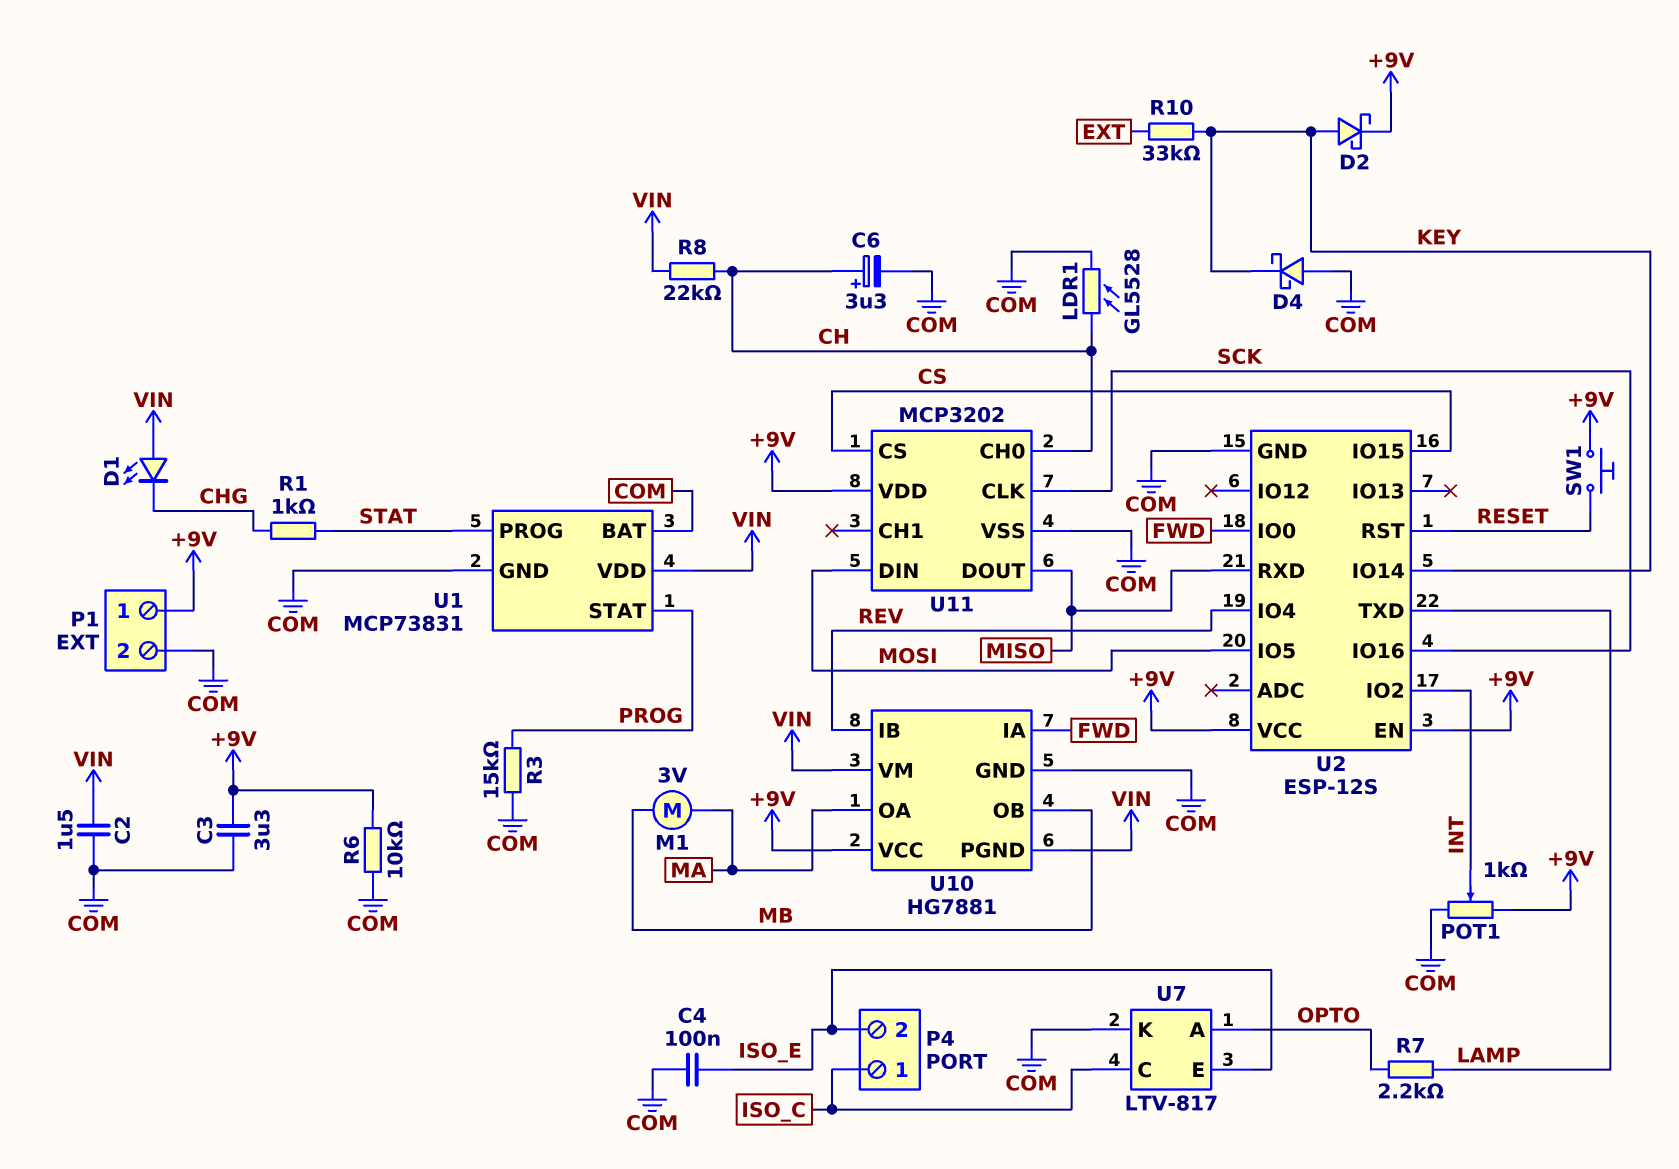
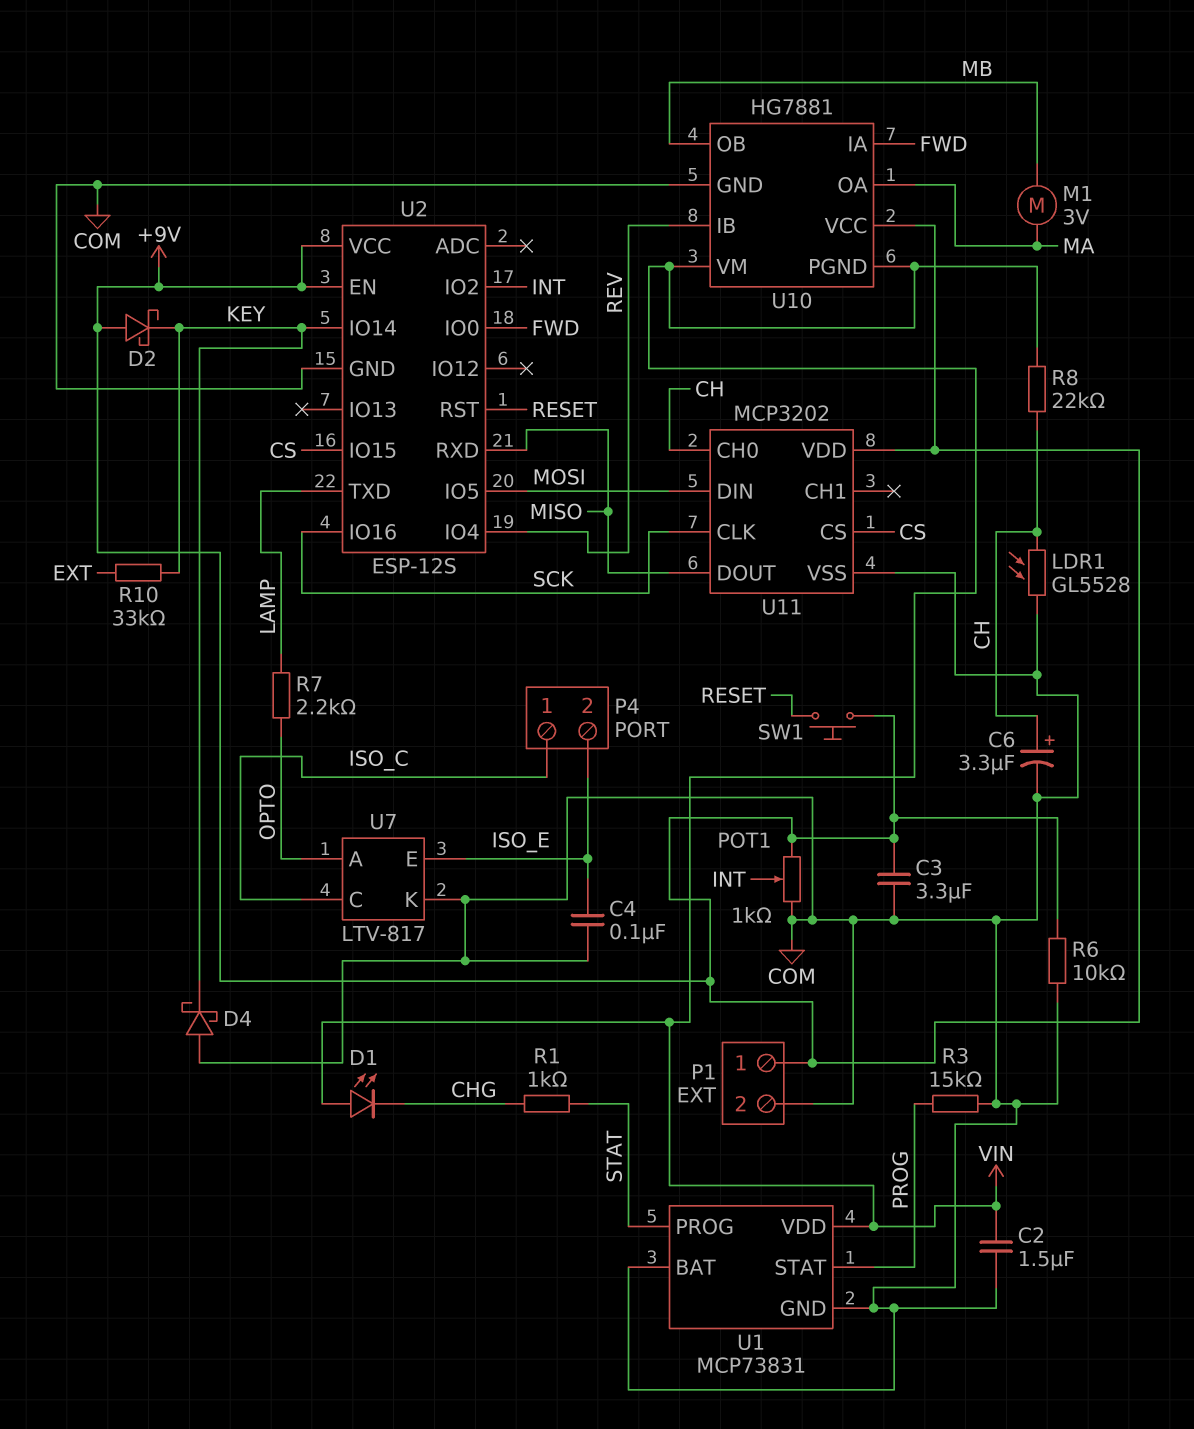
D2: schottky (A KEY, K +9V) -> schottky (A +9V, K KEY)

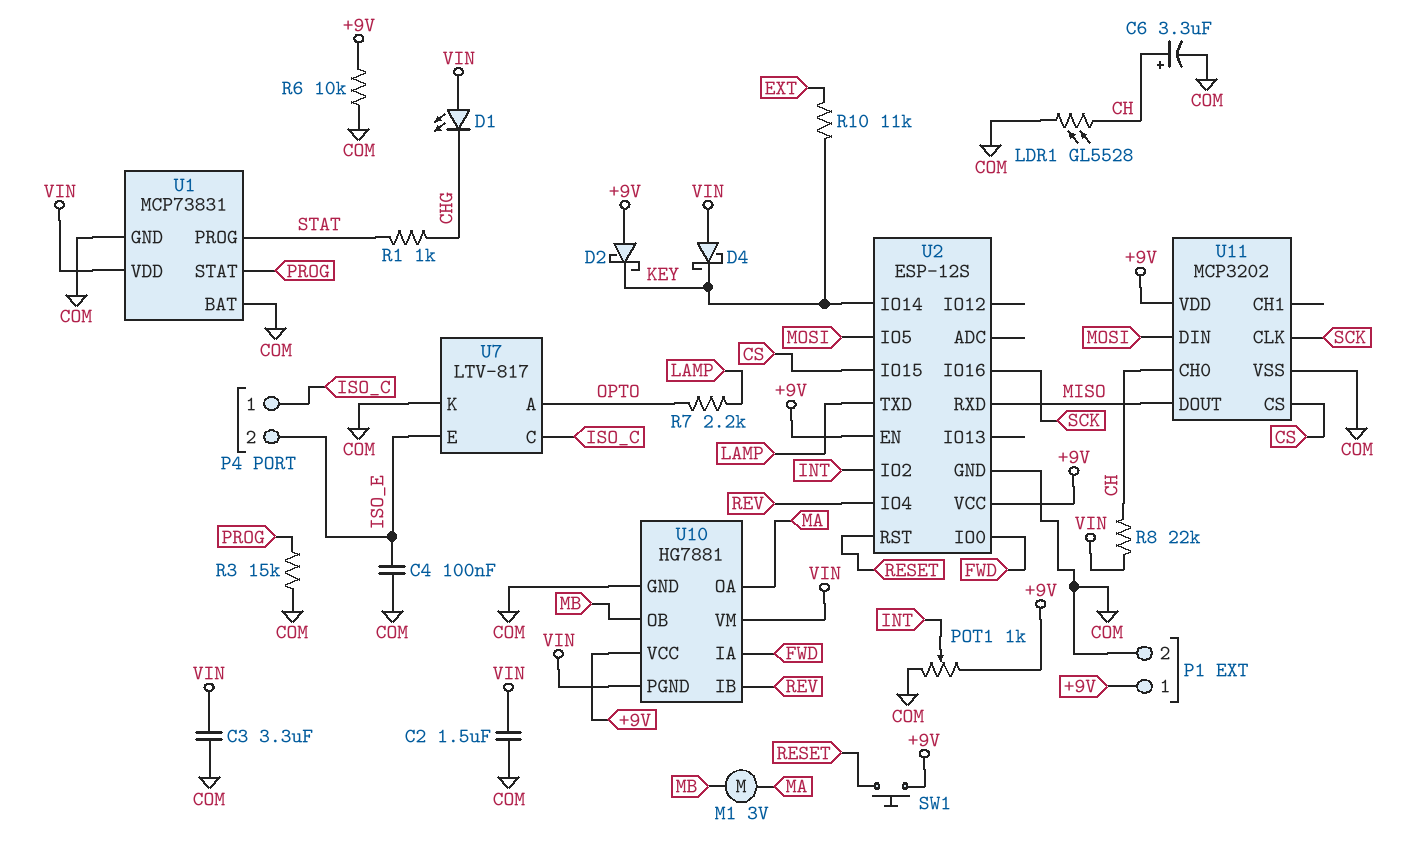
C3: 3.3uF (+9V, COM) -> 3.3uF (COM, VIN)
D4: schottky (A COM, K KEY) -> schottky (A VIN, K KEY)
R10: 33k (EXT, KEY) -> 11k (EXT, KEY)

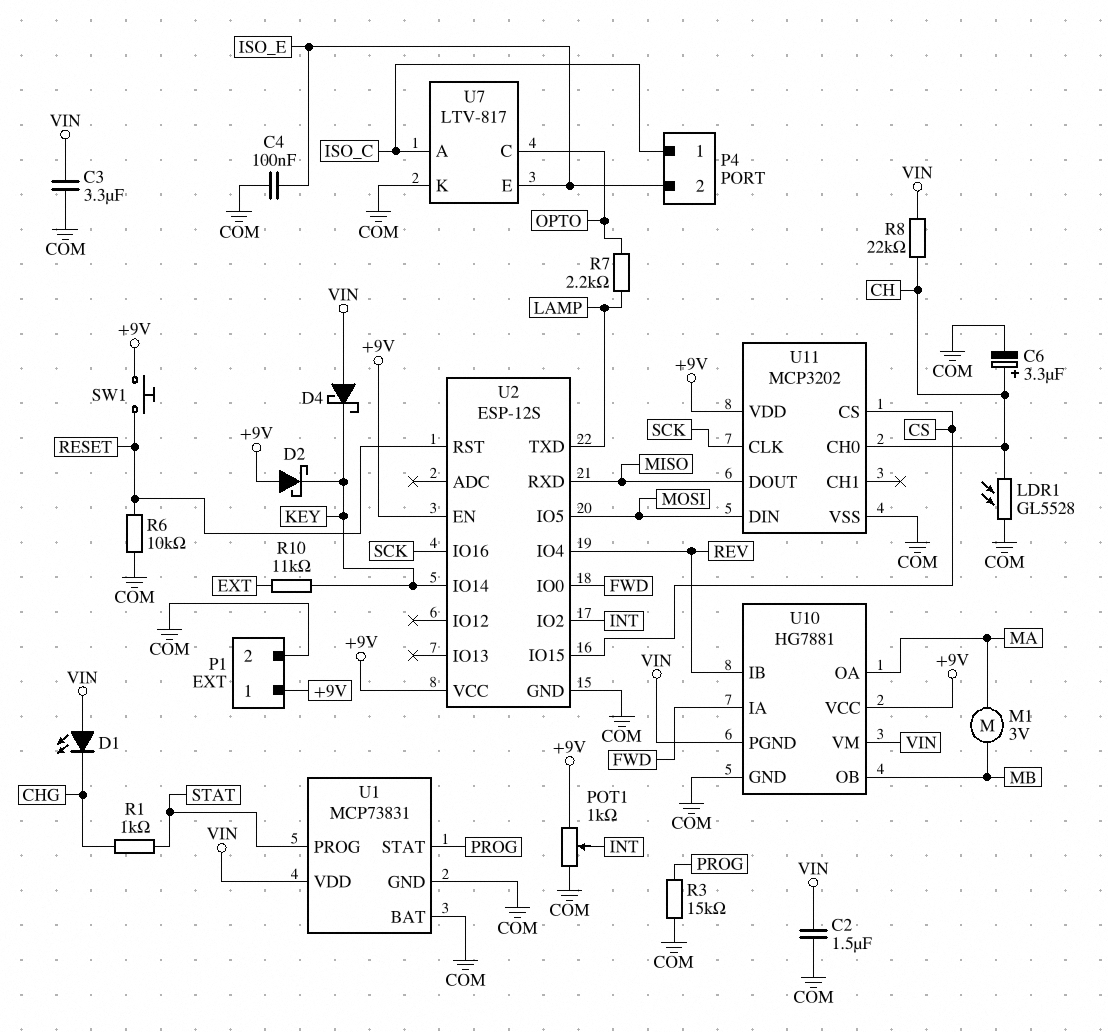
R6: 10k (+9V, COM) -> 10k (COM, RESET)
U7 pin A: OPTO -> ISO_C
U7 pin C: ISO_C -> OPTO

